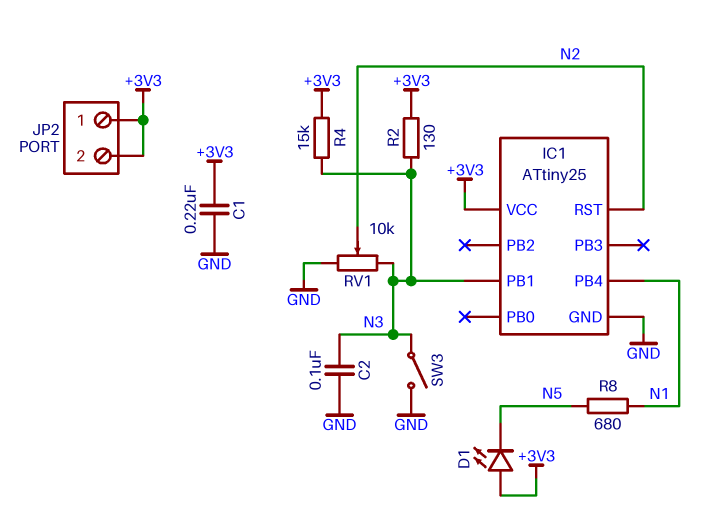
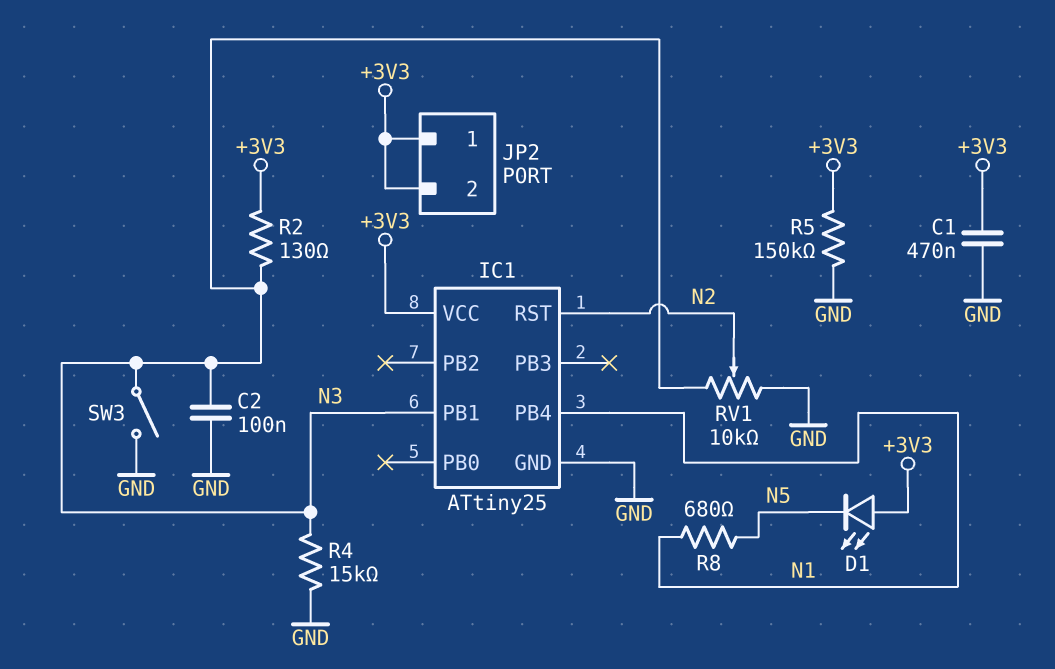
C1: 220nF (+3V3, GND) -> 470nF (+3V3, GND)
R4: 15k (+3V3, N3) -> 15k (GND, N3)
R5: none -> 150k (+3V3, GND)

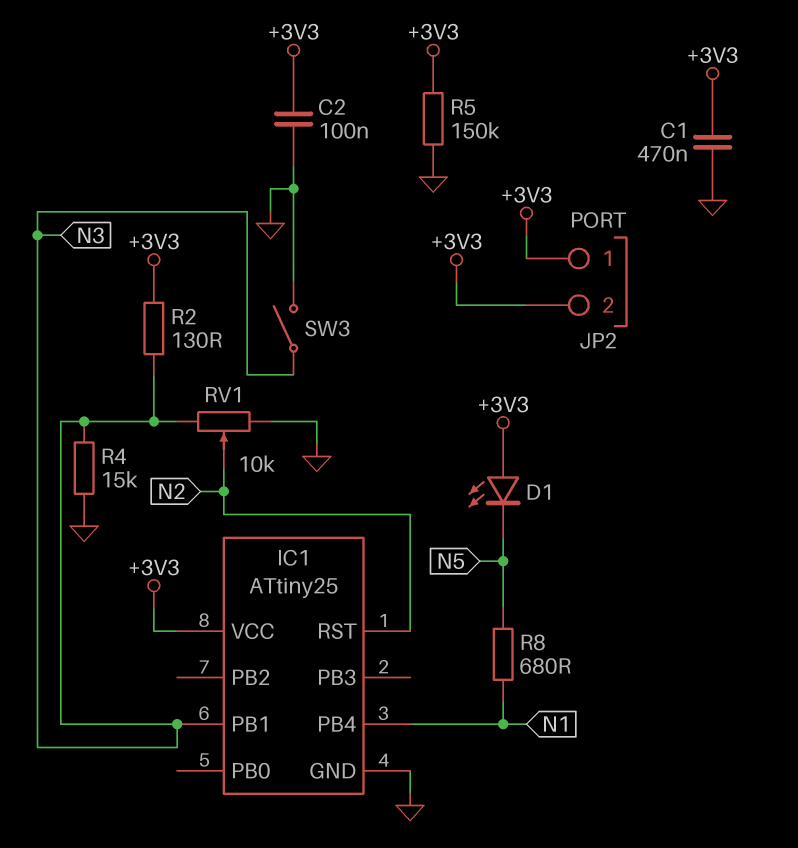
C2: 100nF (GND, N3) -> 100nF (+3V3, GND)

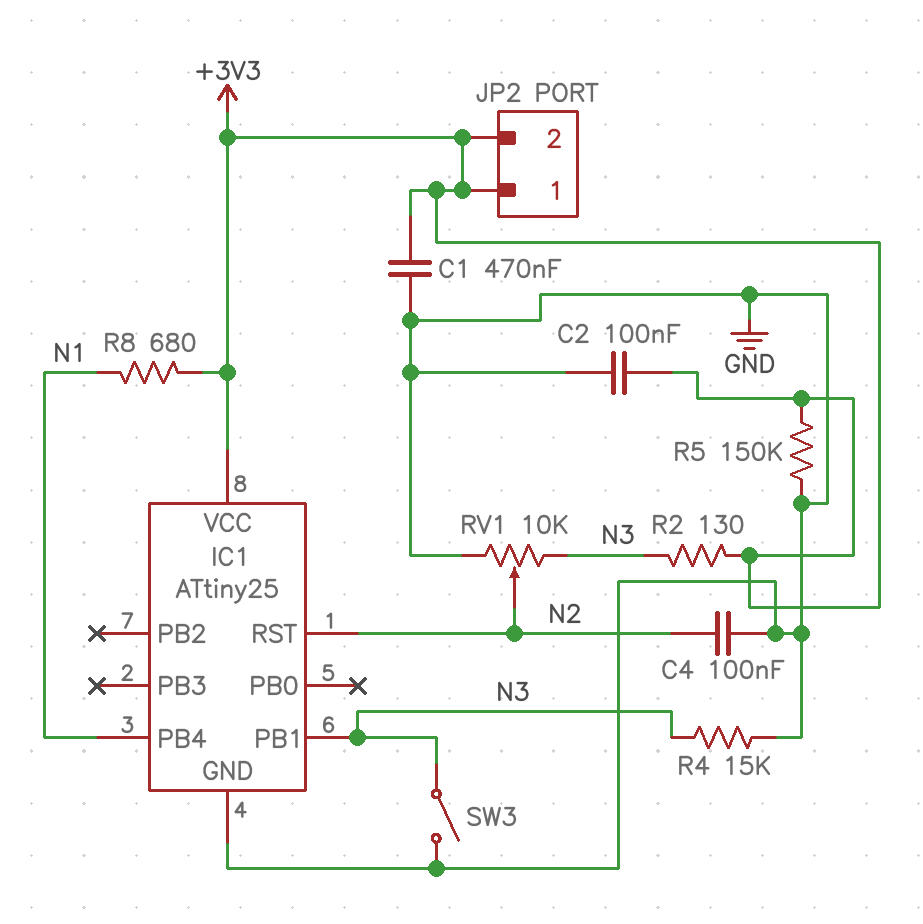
C4: none -> 100nF (GND, N2)
D1: LED (A +3V3, K N5) -> none
R8: 680 (N1, N5) -> 680 (+3V3, N1)

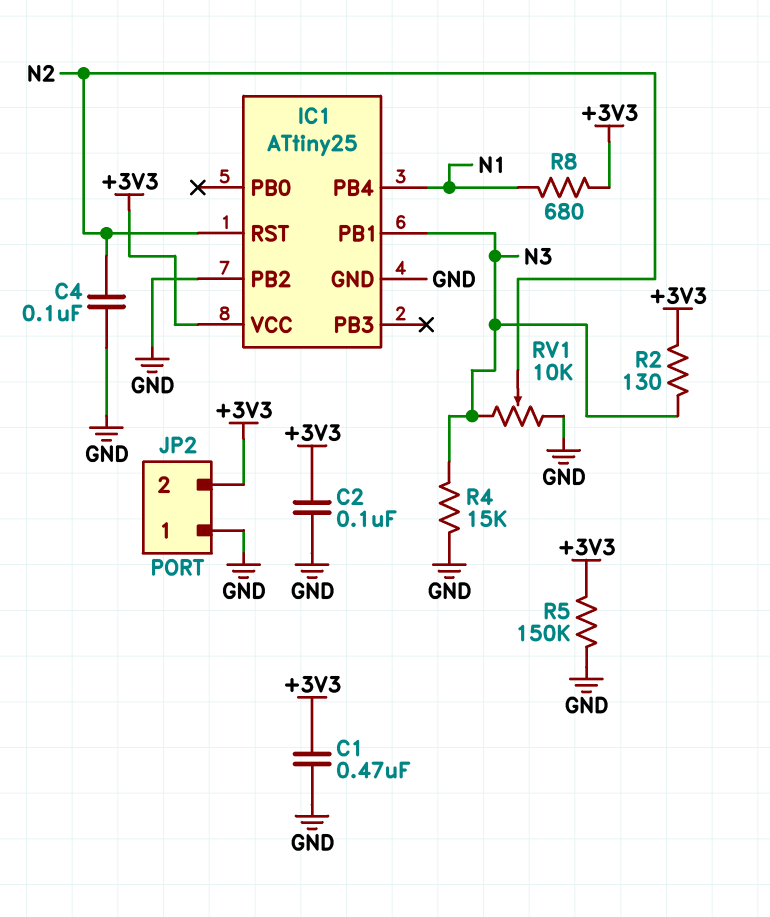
IC1 pin PB2: none -> GND
JP2 pin 1: +3V3 -> GND
SW3: switch (GND, N3) -> none

